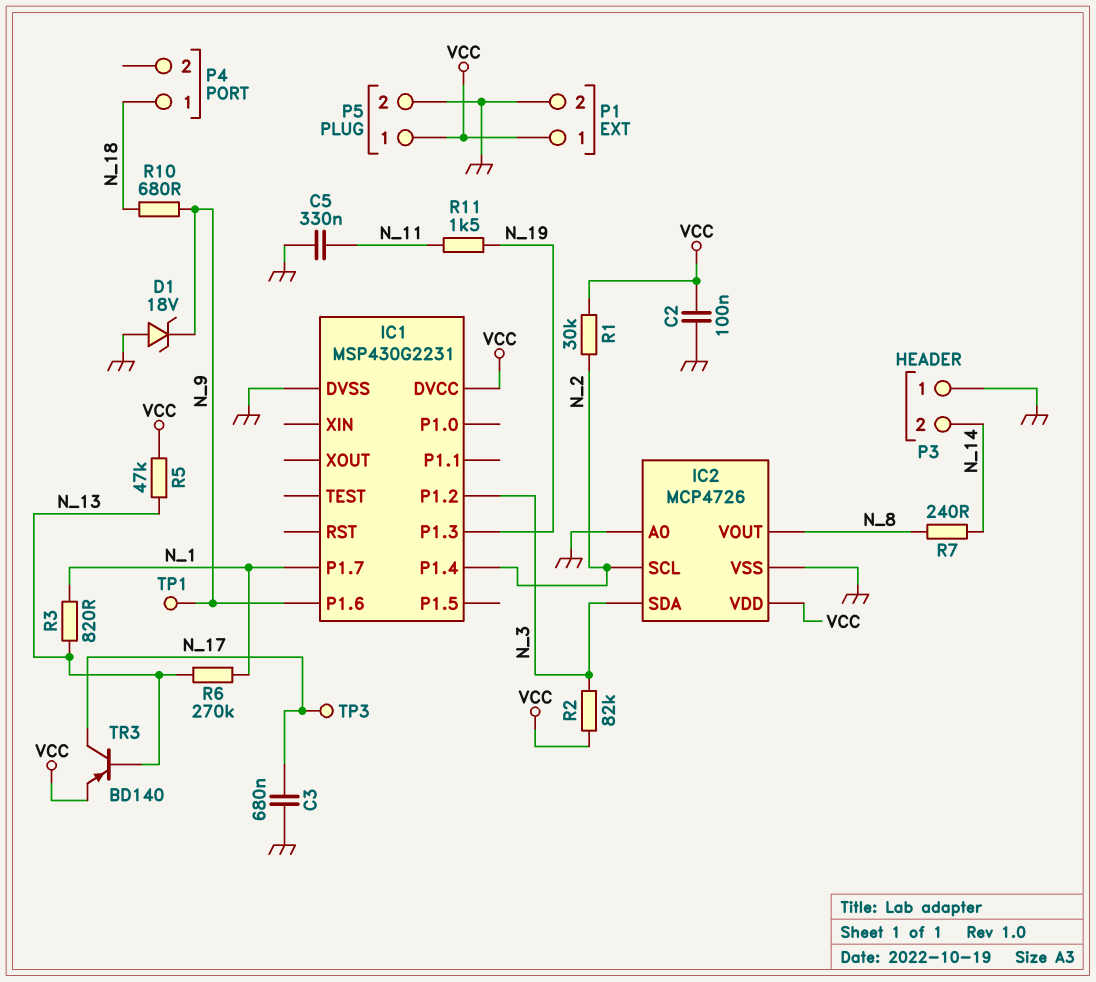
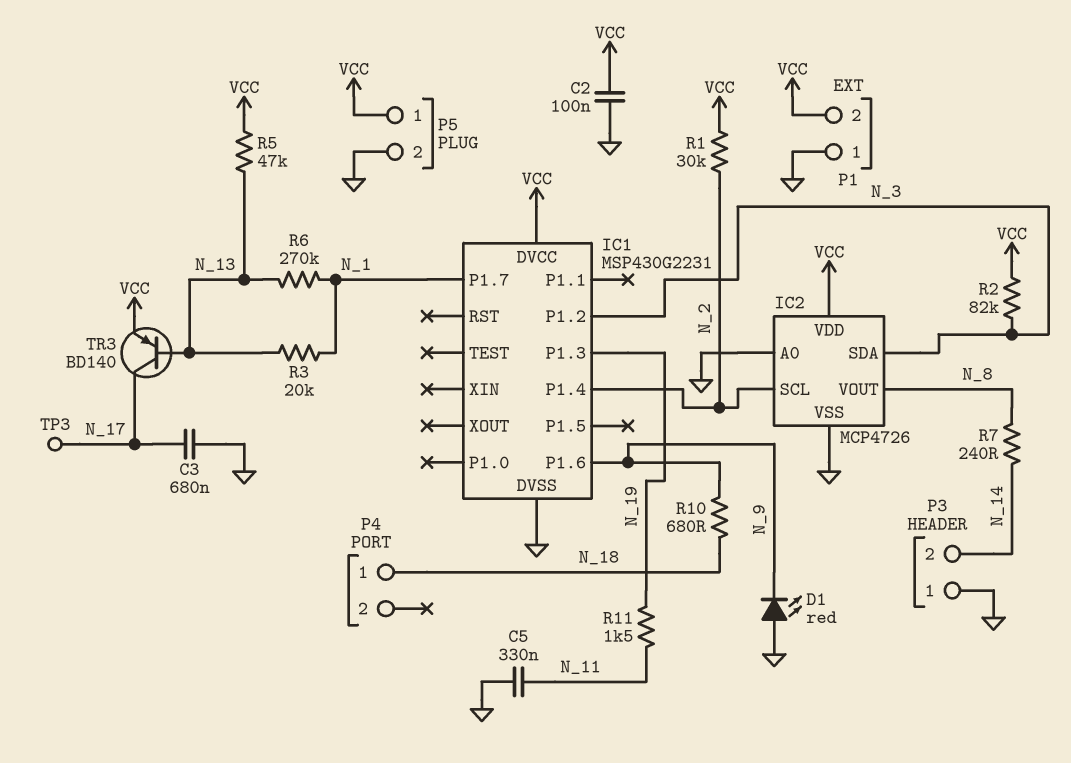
D1: zener 18V (A GND, K N_9) -> LED red (A GND, K N_9)
P1 pin 1: VCC -> GND
P1 pin 2: GND -> VCC
R3: 820 (N_1, N_13) -> 20k (N_1, N_13)
TP1: test point (N_9) -> none

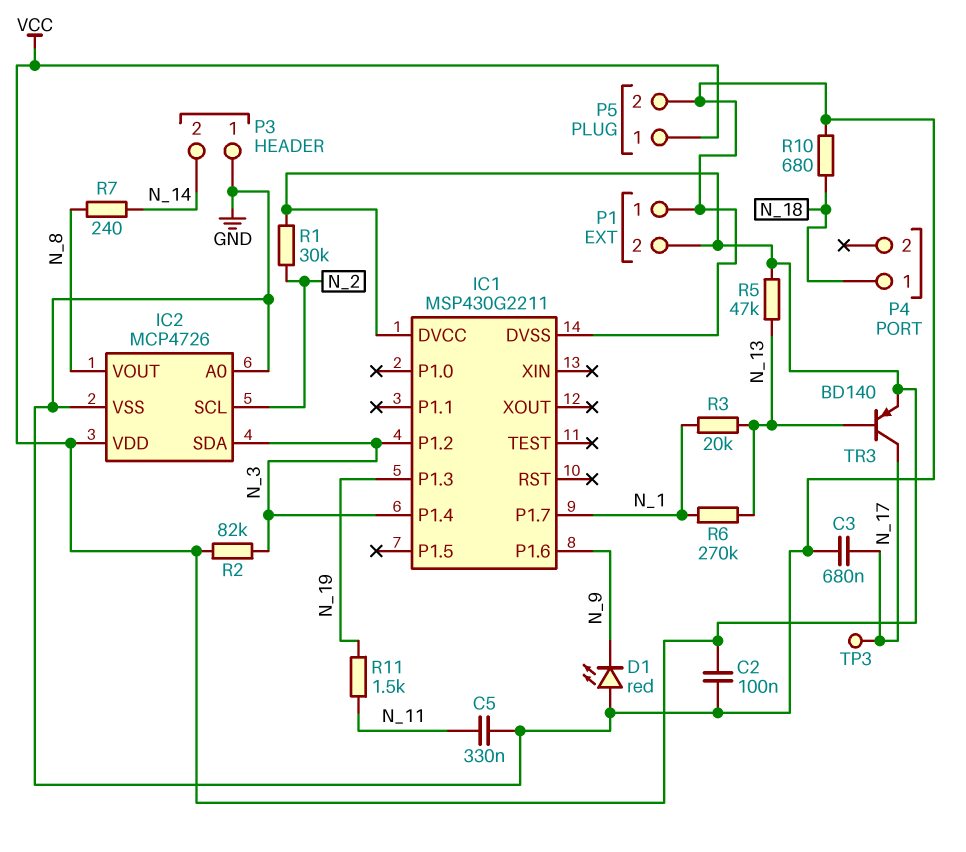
IC1: MSP430G2231 -> MSP430G2211
IC1 pin P1.4: N_2 -> N_3
R10: 680 (N_9, N_18) -> 680 (GND, N_18)

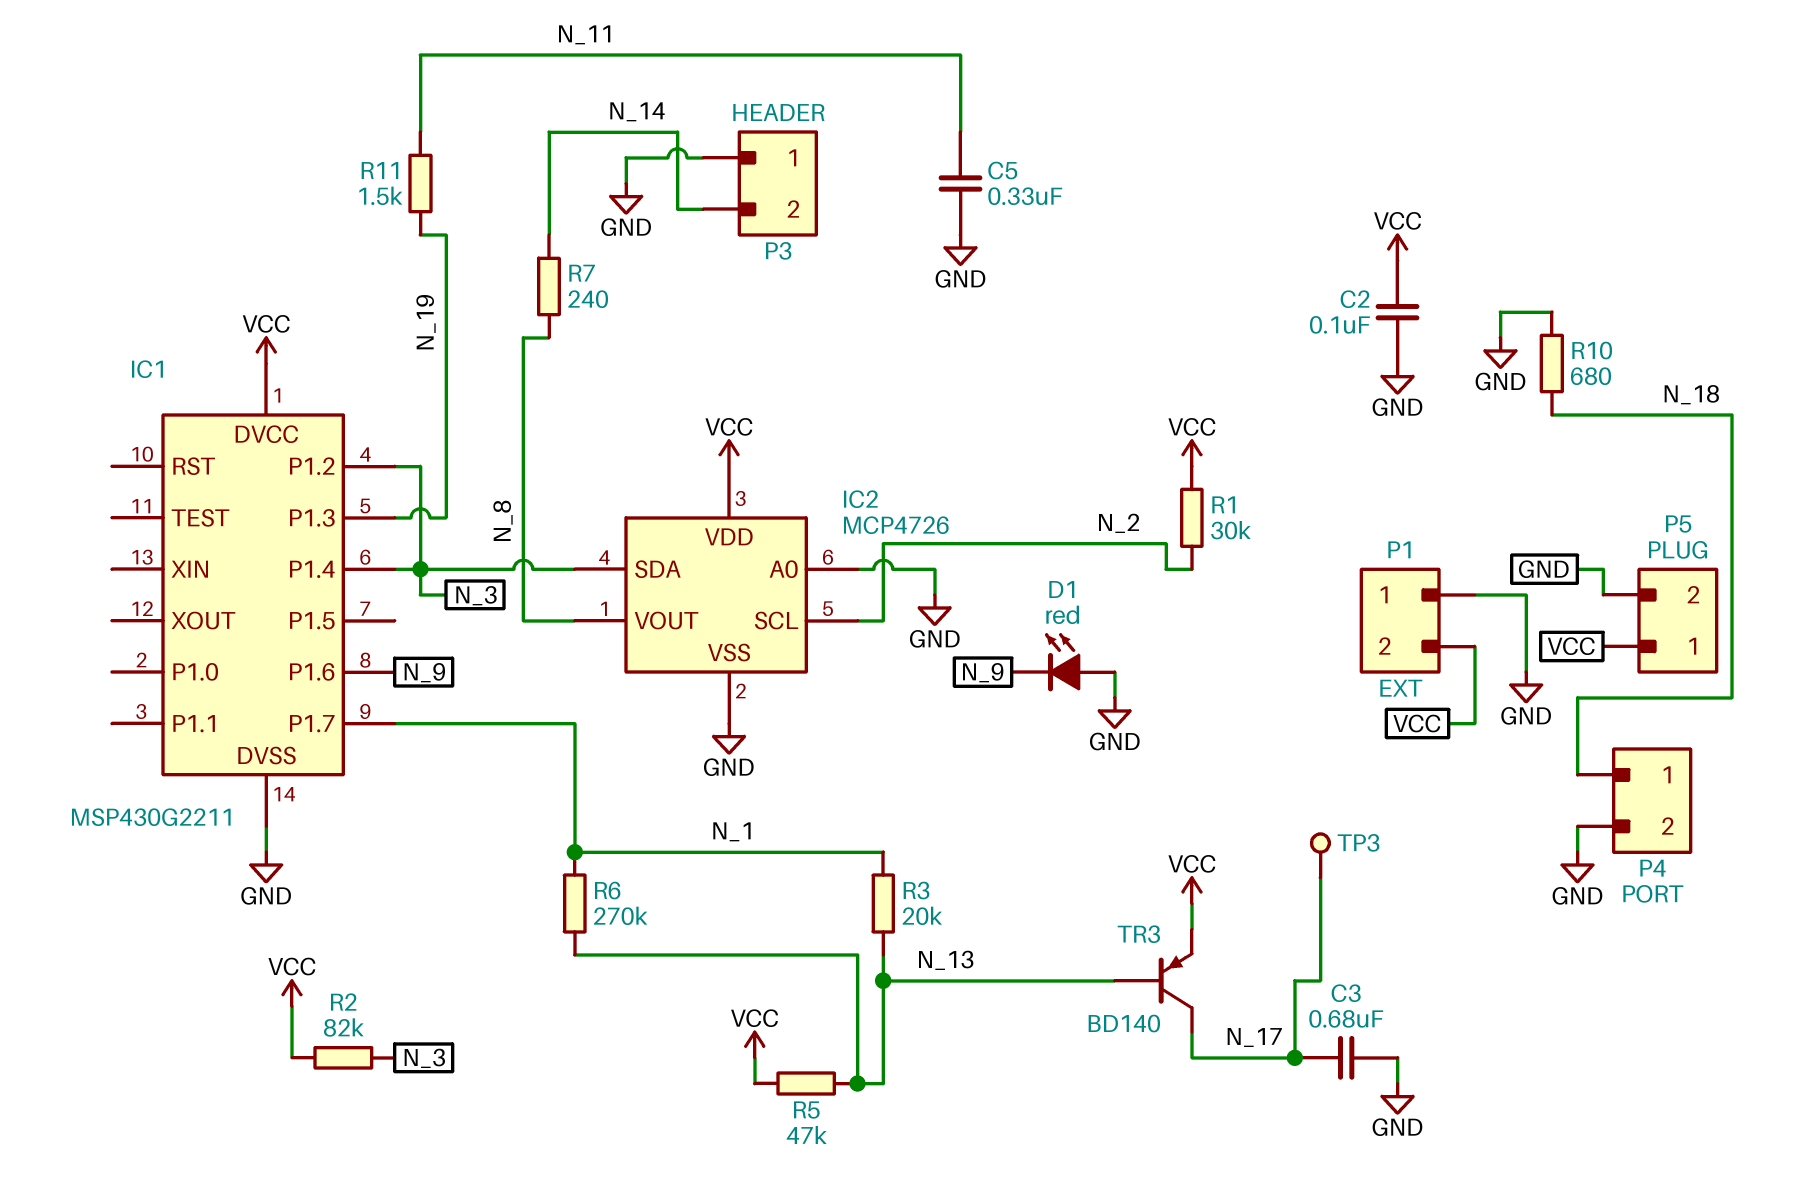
P4 pin 2: none -> GND

